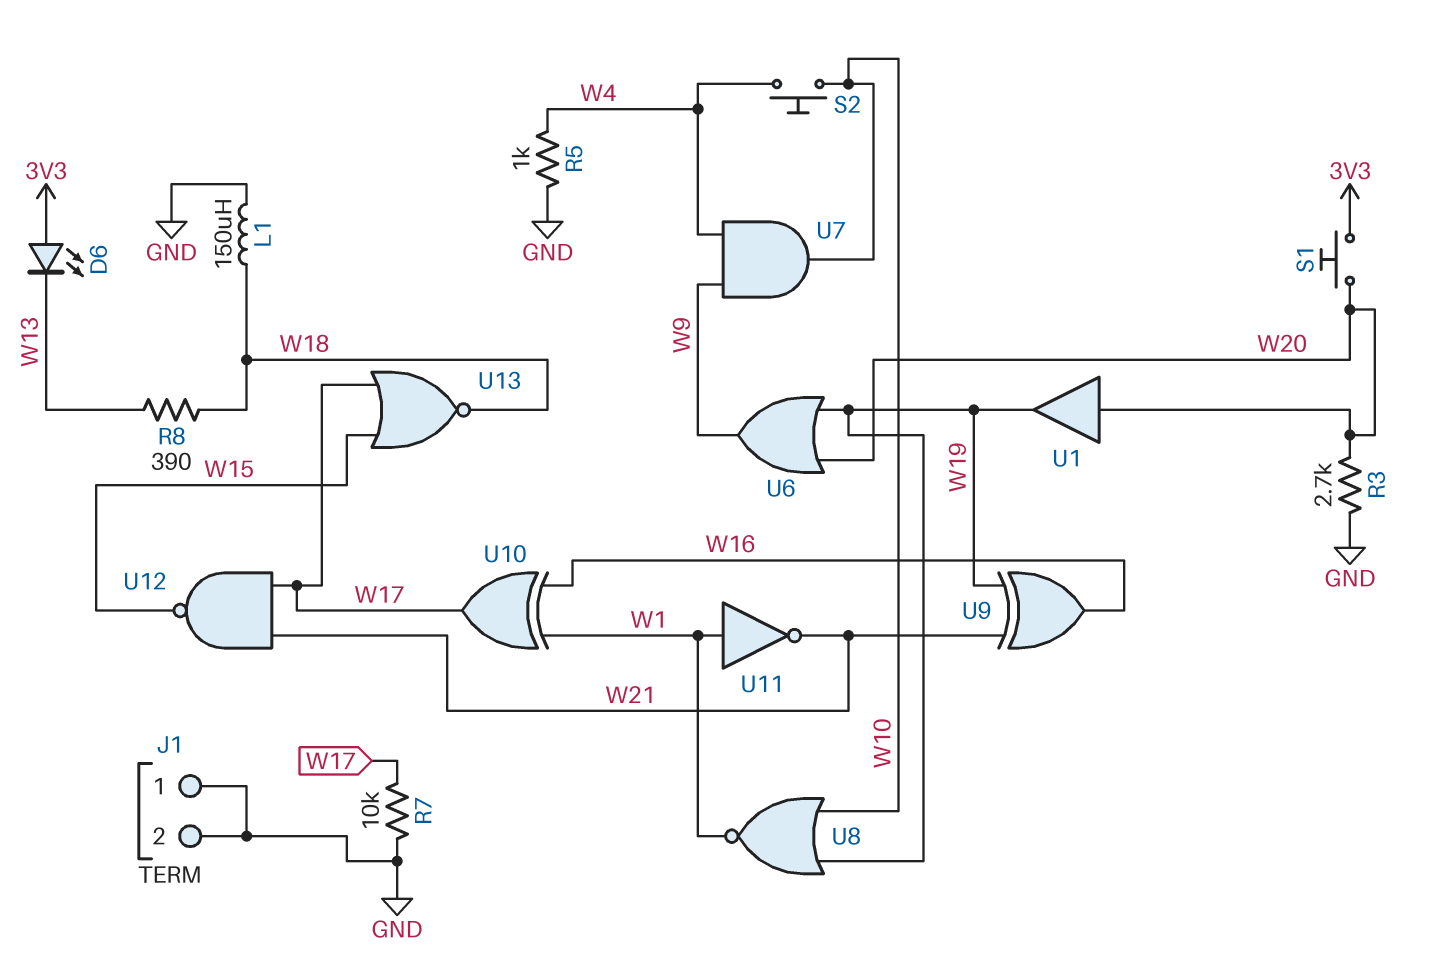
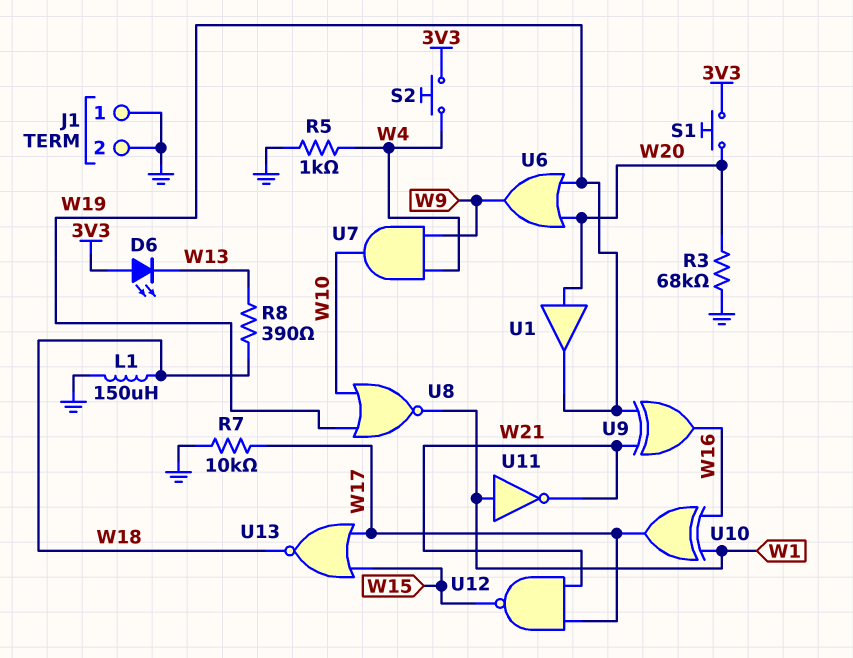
R3: 2.7k (GND, W20) -> 68k (GND, W20)
S2: button (W4, W10) -> button (3V3, W4)

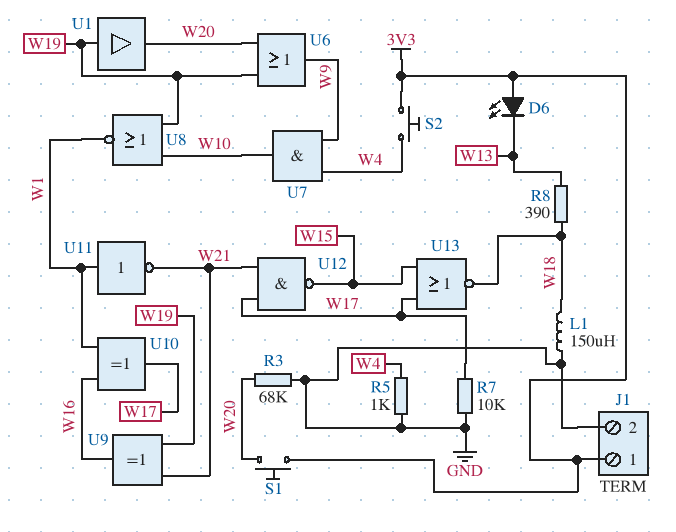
J1 pin 1: GND -> 3V3
U1: buffer (in W20, out W19) -> buffer (in W19, out W20)

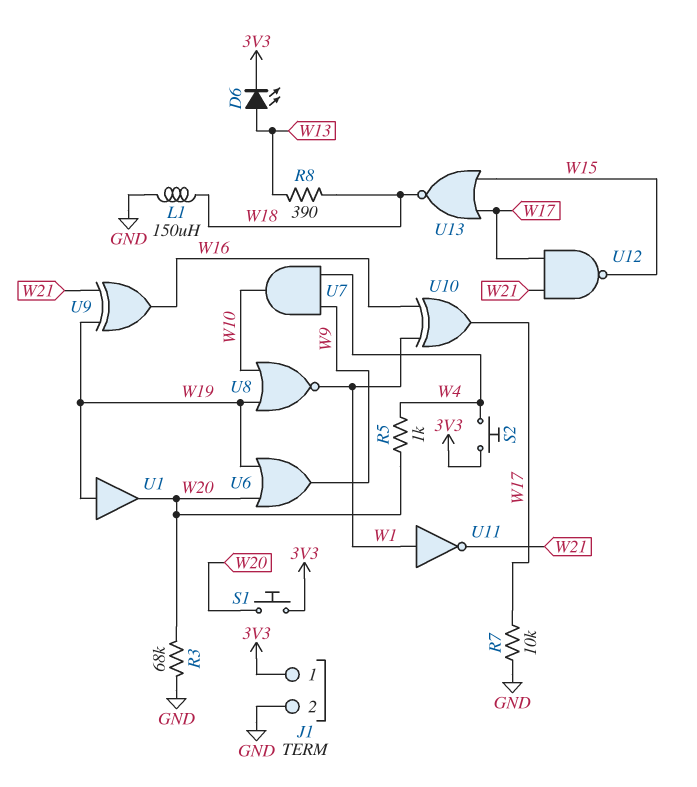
D6: LED (A 3V3, K W13) -> LED (A W13, K 3V3)
R5: 1k (GND, W4) -> 1k (W4, W20)

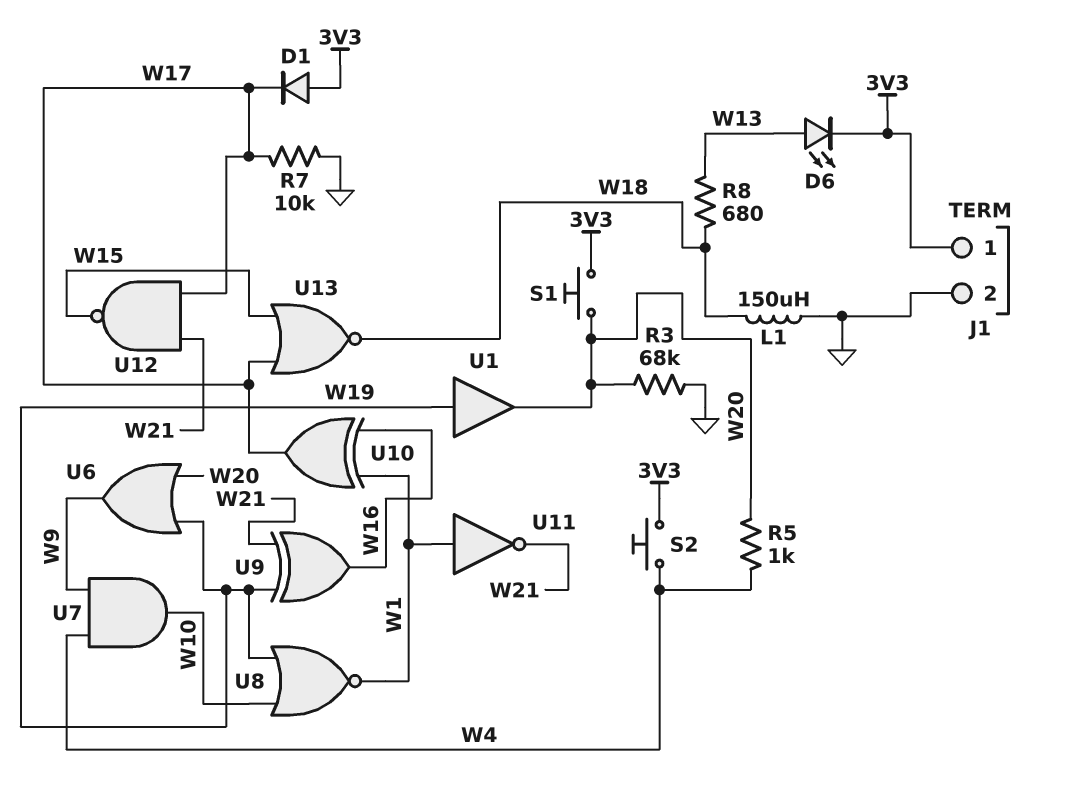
D1: none -> diode (A 3V3, K W17)
R8: 390 (W13, W18) -> 680 (W13, W18)

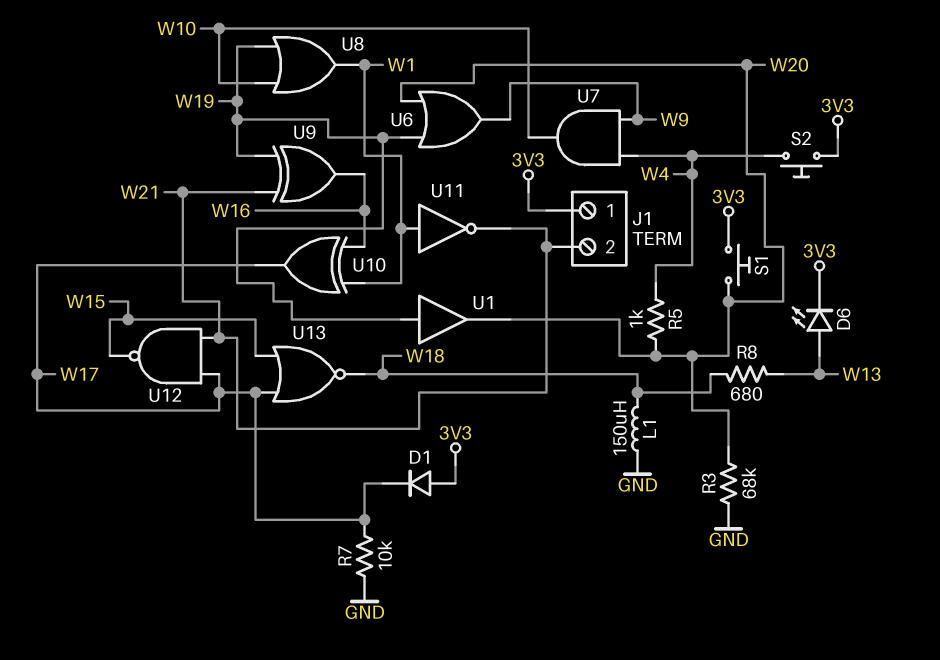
J1 pin 2: GND -> W21
U8: NOR (in W10, in W19, out W1) -> OR (in W10, in W19, out W1)

